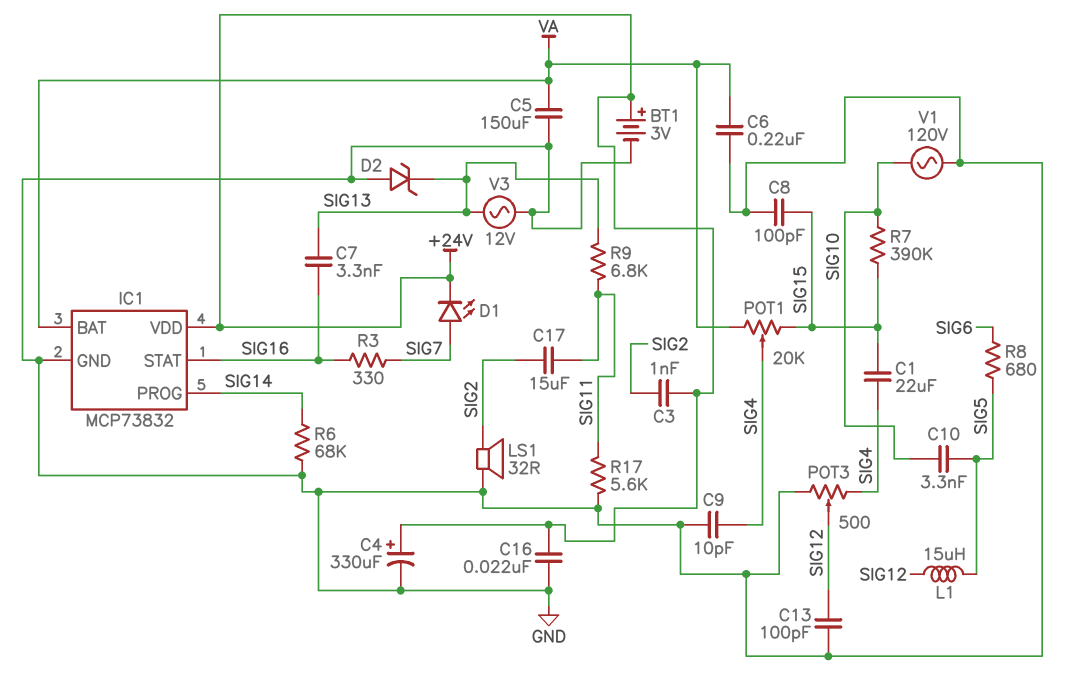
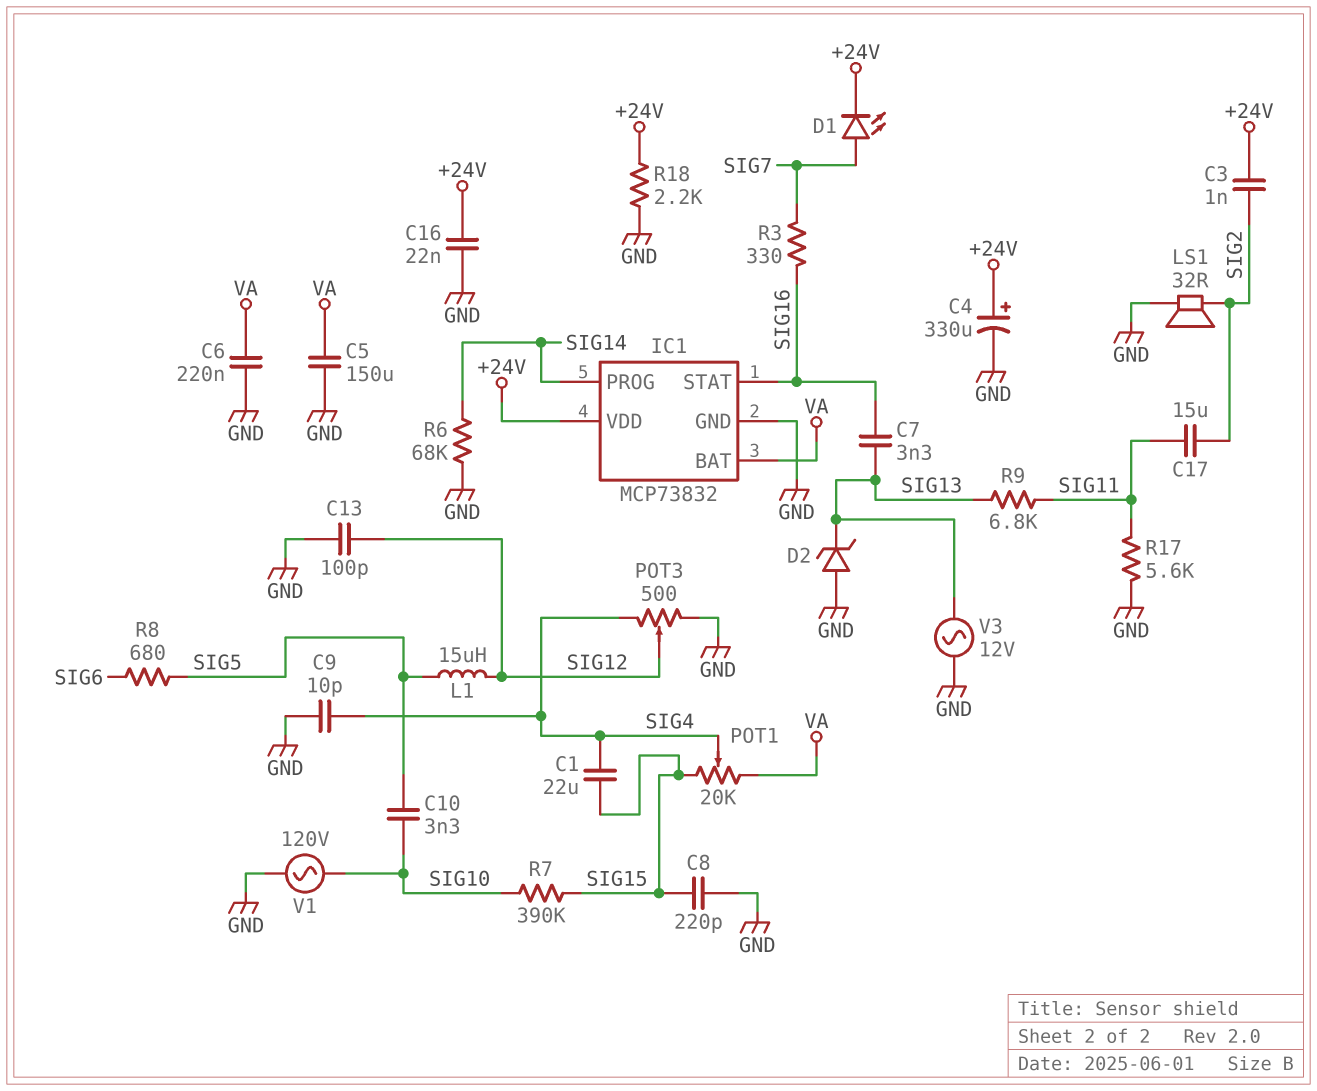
BT1: 3V (plus +24V, minus GND) -> none
C8: 100pF (GND, SIG15) -> 220pF (GND, SIG15)
R18: none -> 2.2k (+24V, GND)

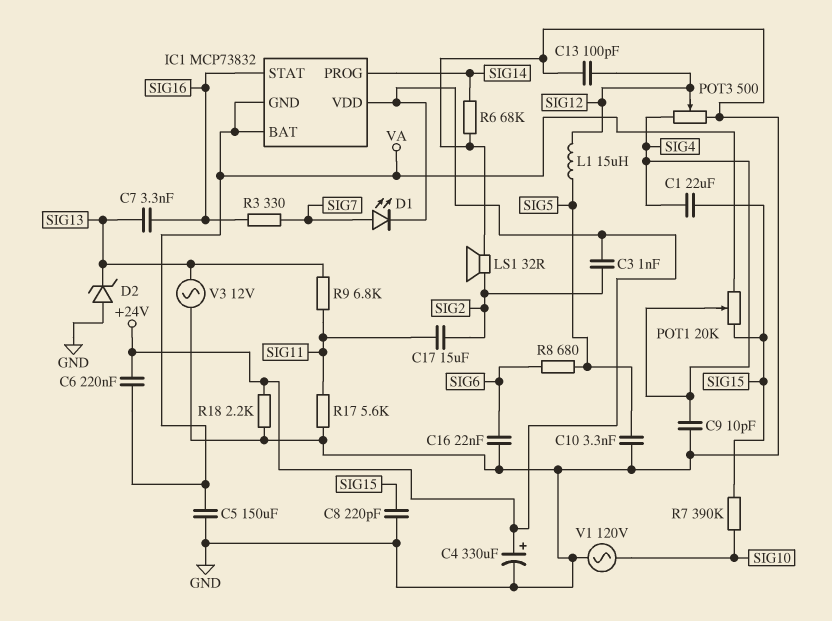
C6: 220nF (GND, VA) -> 220nF (+24V, VA)
C10: 3.3nF (SIG5, SIG10) -> 3.3nF (GND, SIG5)
C16: 22nF (+24V, GND) -> 22nF (GND, SIG6)
IC1 pin GND: GND -> VA

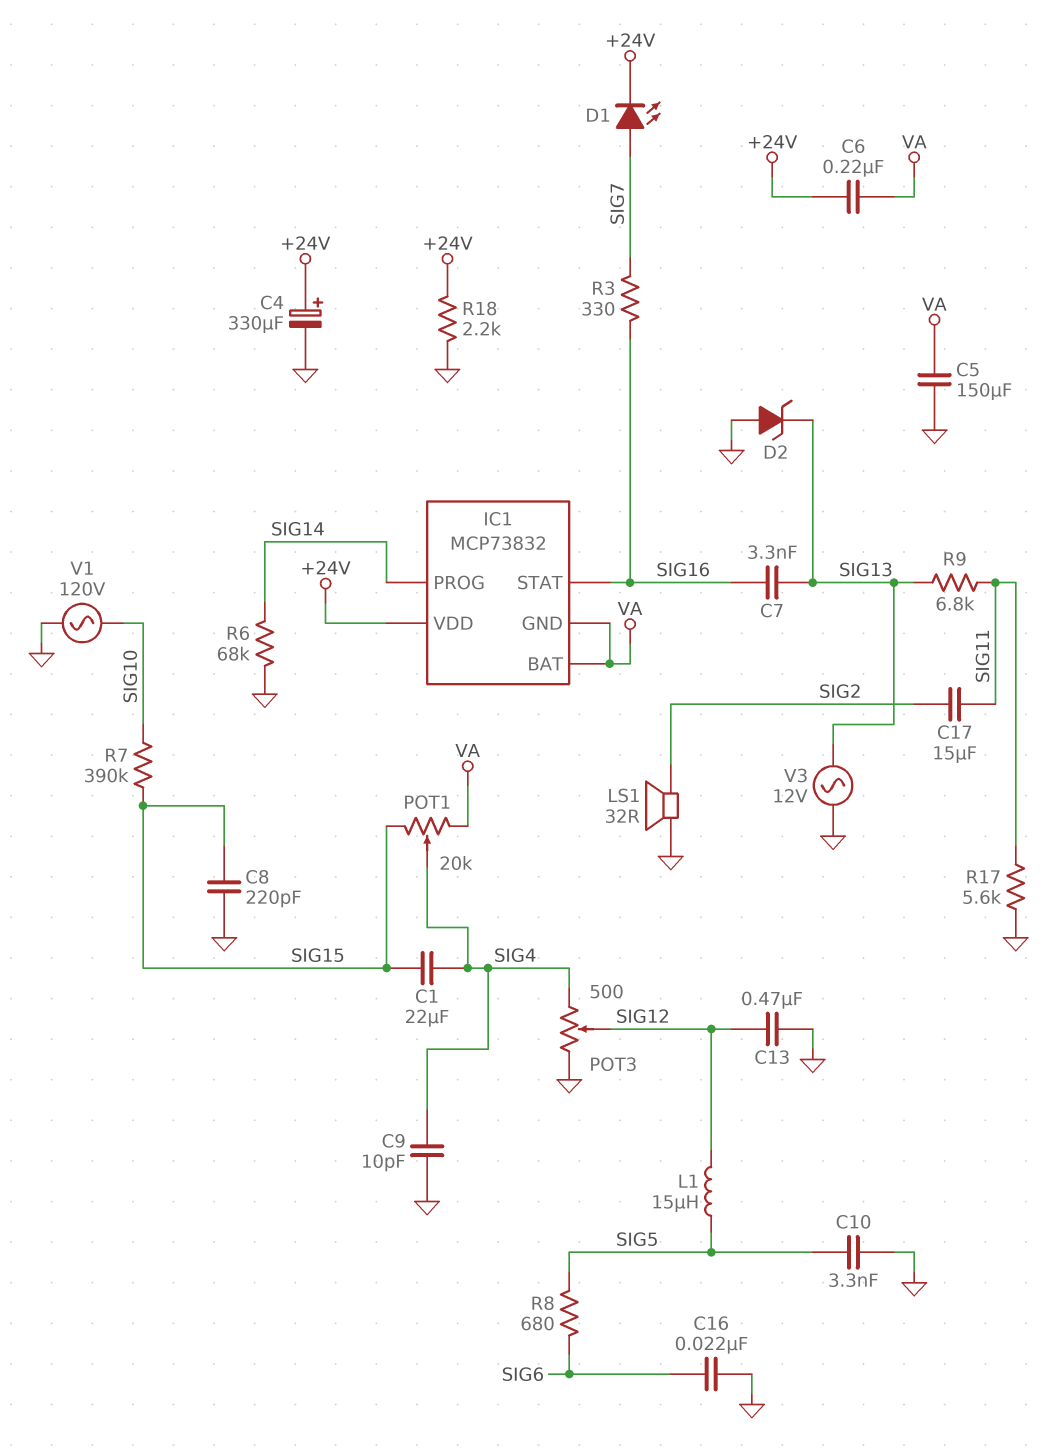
C3: 1nF (+24V, SIG2) -> none
C13: 100pF (GND, SIG12) -> 470nF (GND, SIG12)

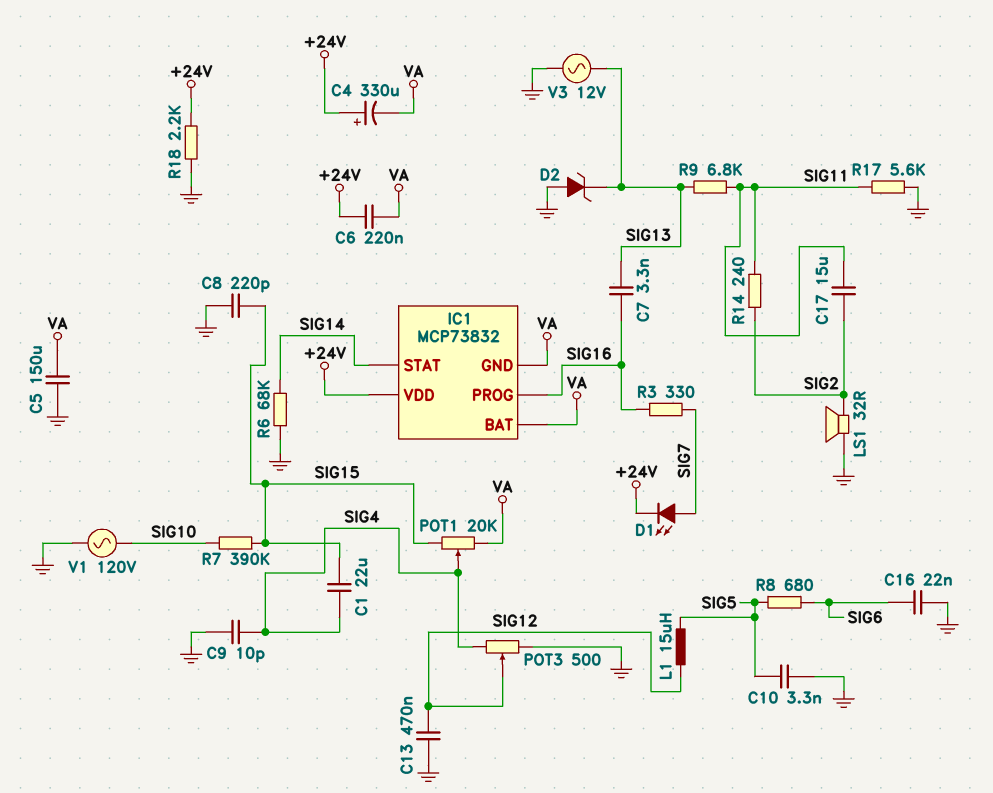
C4: 330uF (plus +24V, minus GND) -> 330uF (plus +24V, minus VA)
IC1 pin PROG: SIG14 -> SIG16
IC1 pin STAT: SIG16 -> SIG14
R14: none -> 240 (SIG2, SIG11)

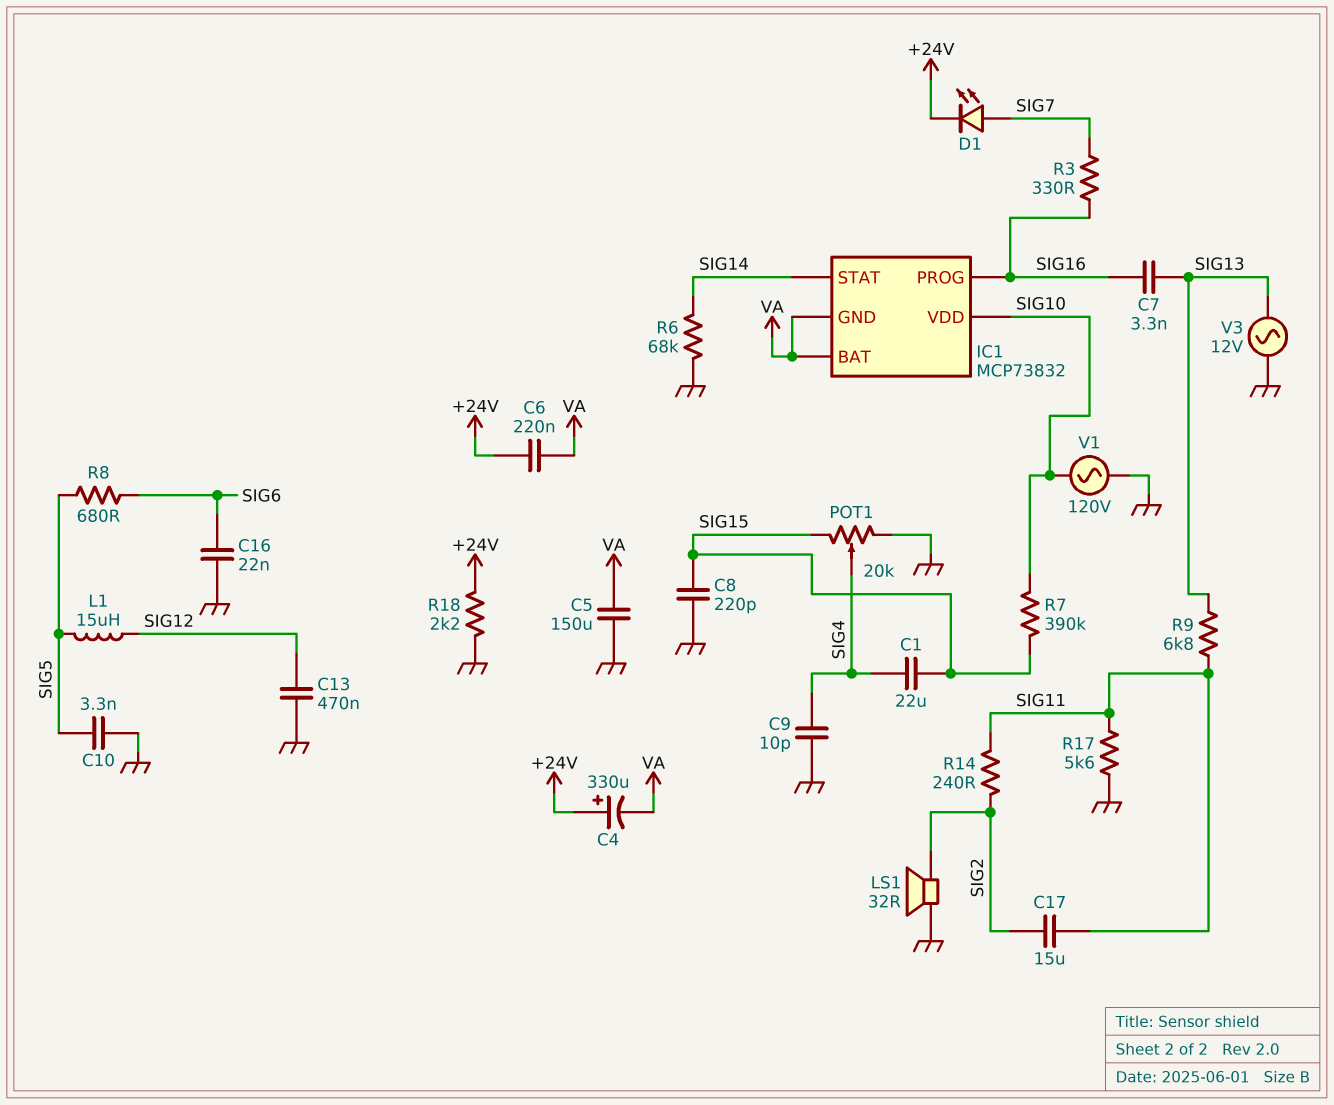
D2: zener (A GND, K SIG13) -> none
IC1 pin VDD: +24V -> SIG10
POT1: 20k (SIG15, VA, wiper SIG4) -> 20k (GND, SIG15, wiper SIG4)
POT3: 500 (GND, SIG4, wiper SIG12) -> none

